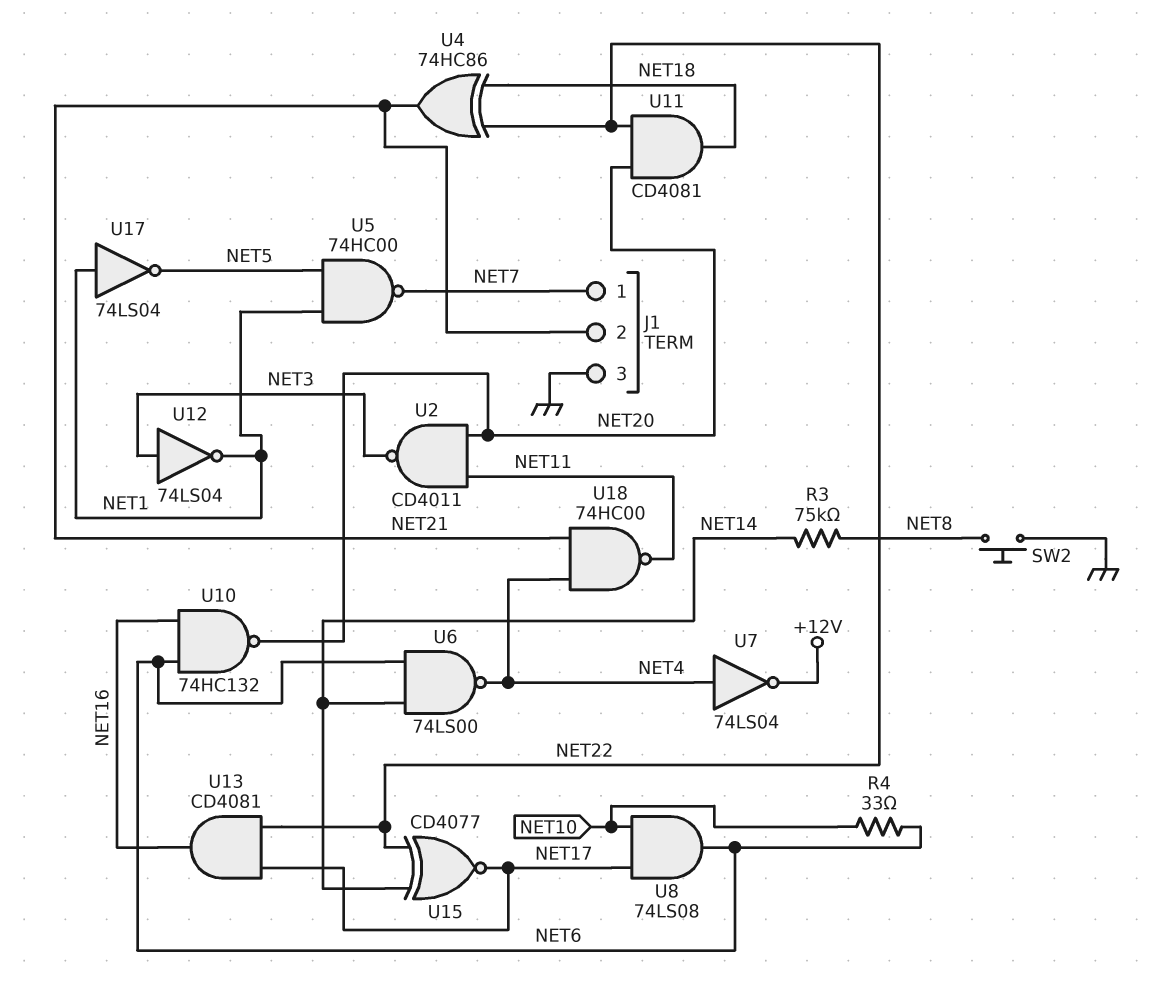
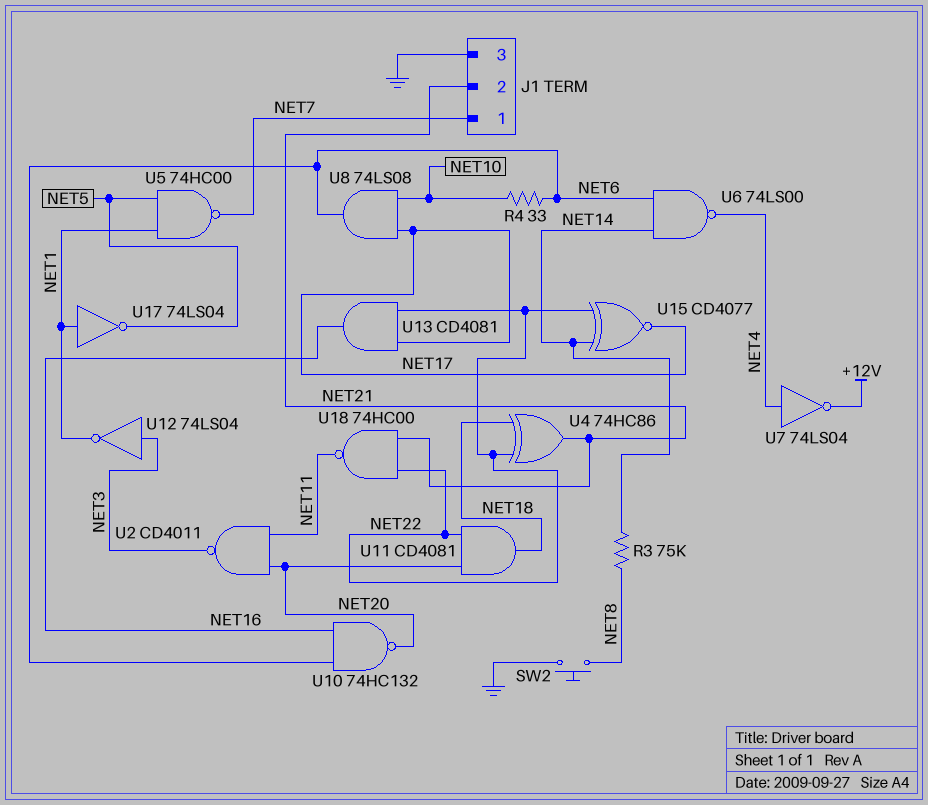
U18: NAND 74HC00 (in NET4, in NET21, out NET11) -> NAND 74HC00 (in NET21, in NET22, out NET11)

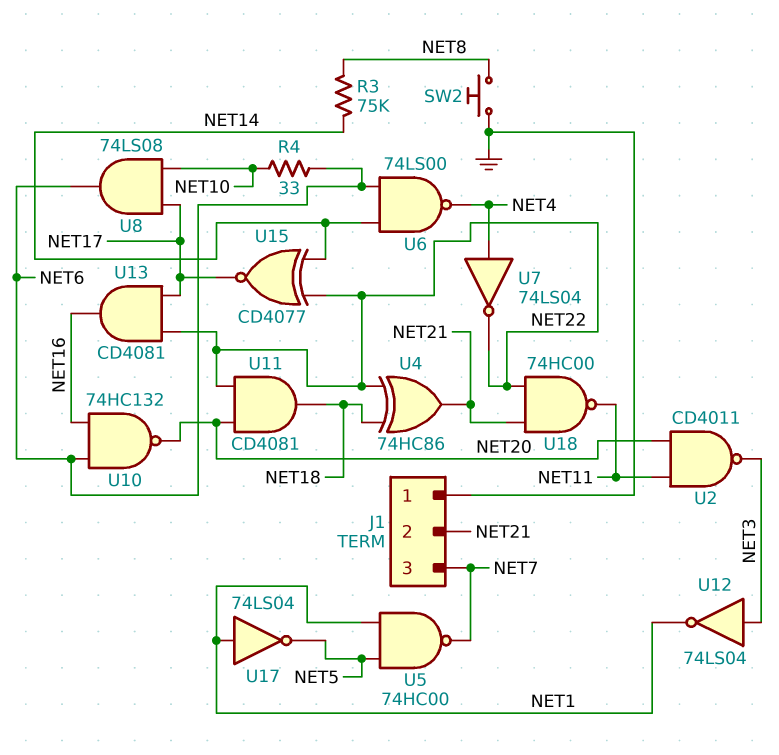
J1 pin 1: NET7 -> GND
J1 pin 3: GND -> NET7
U7: NOT 74LS04 (in NET4, out +12V) -> NOT 74LS04 (in NET4, out NET22)

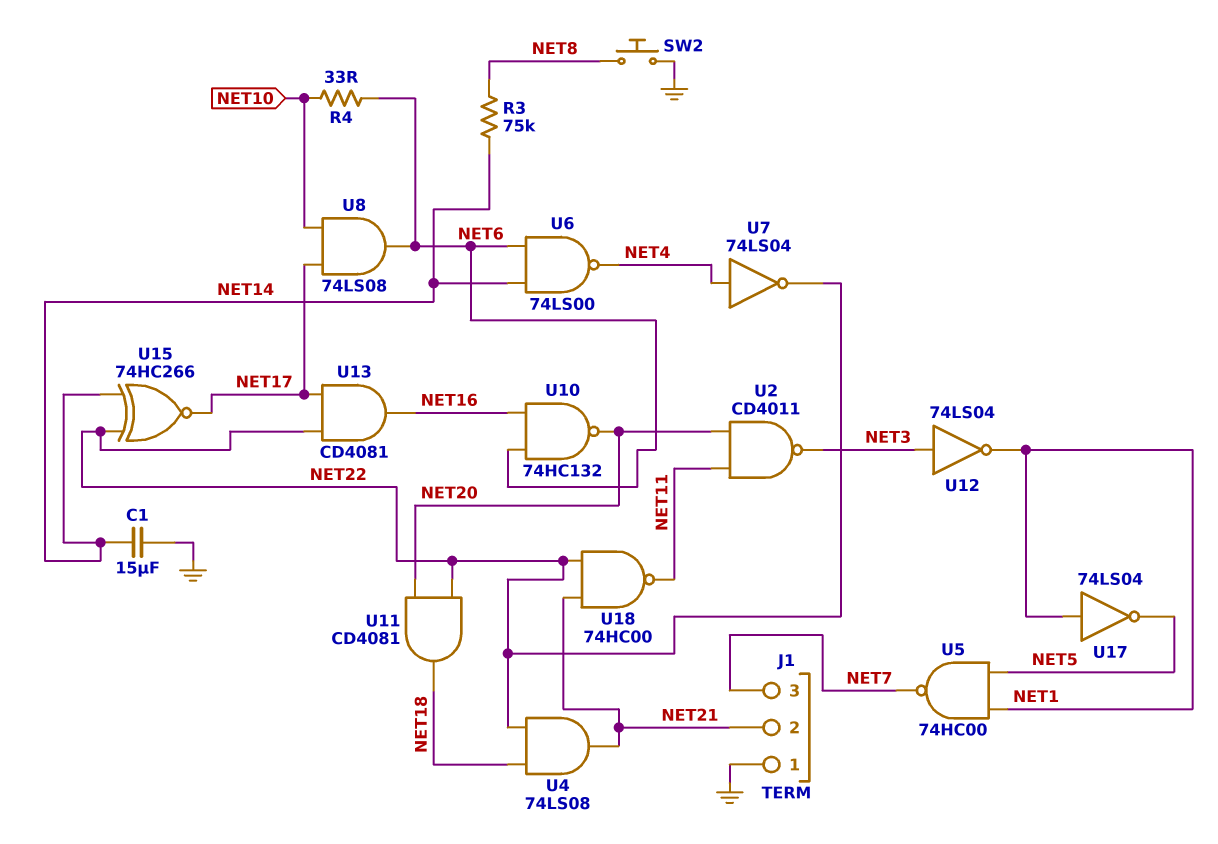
C1: none -> 15uF (GND, NET14)
U4: XOR 74HC86 (in NET18, in NET22, out NET21) -> AND 74LS08 (in NET18, in NET22, out NET21)
U15: XNOR CD4077 (in NET14, in NET22, out NET17) -> XNOR 74HC266 (in NET14, in NET22, out NET17)

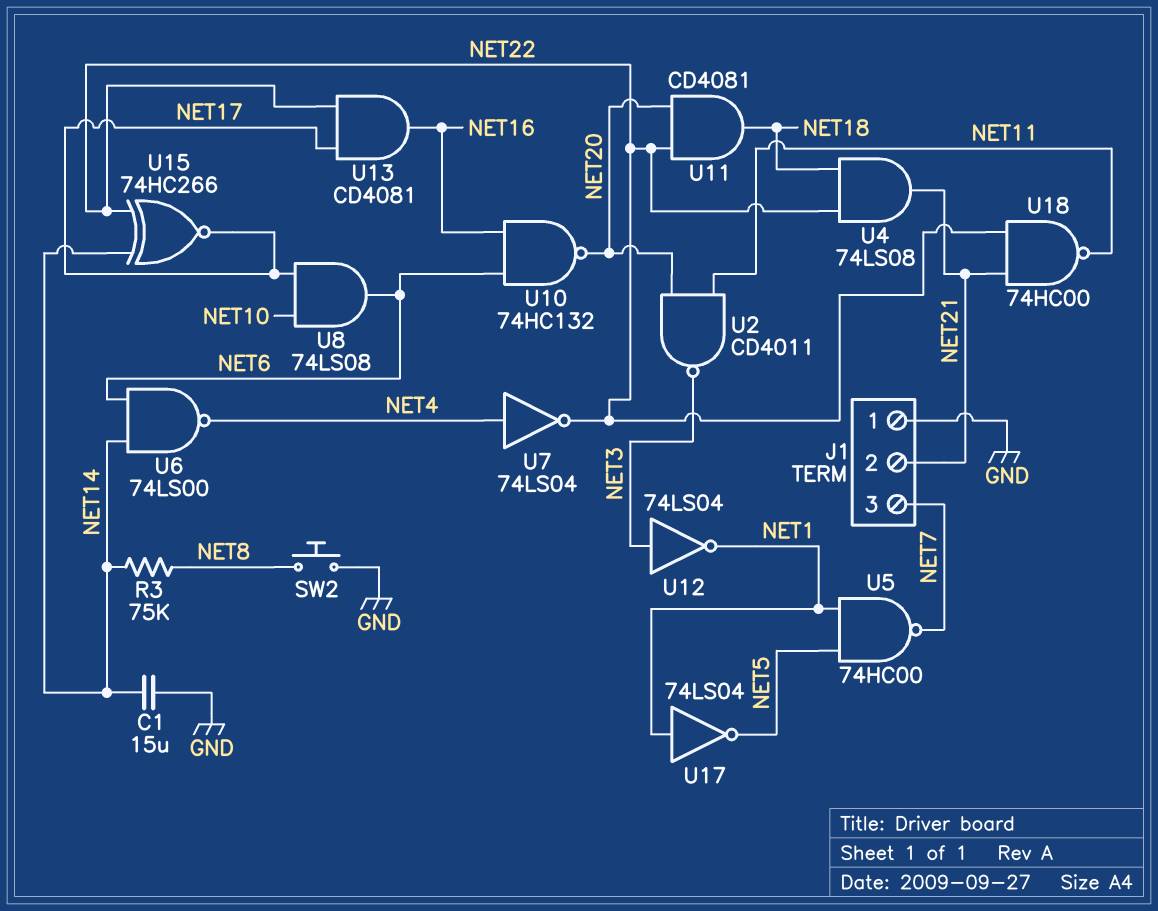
R4: 33 (NET6, NET10) -> none

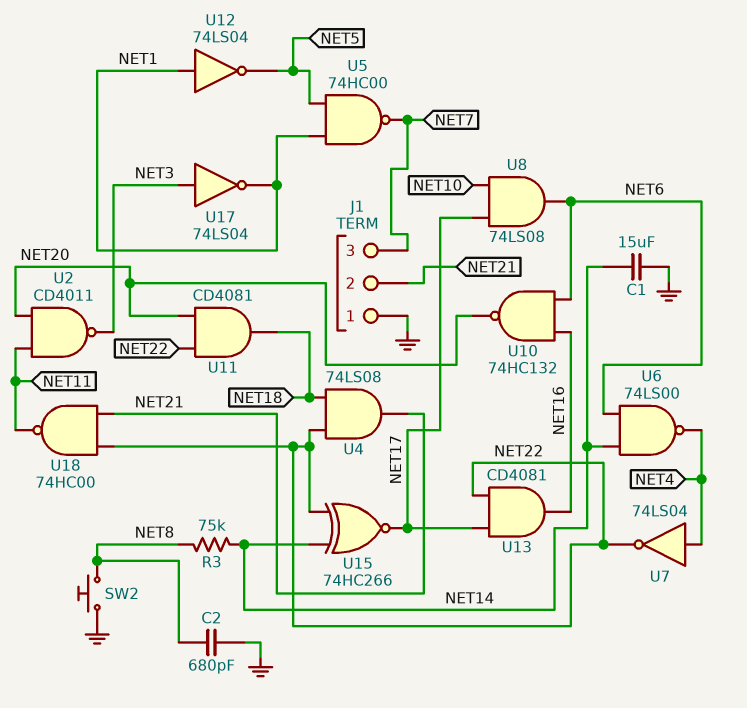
C2: none -> 680pF (GND, NET8)
U12: NOT 74LS04 (in NET3, out NET1) -> NOT 74LS04 (in NET1, out NET5)
U17: NOT 74LS04 (in NET1, out NET5) -> NOT 74LS04 (in NET3, out NET1)

